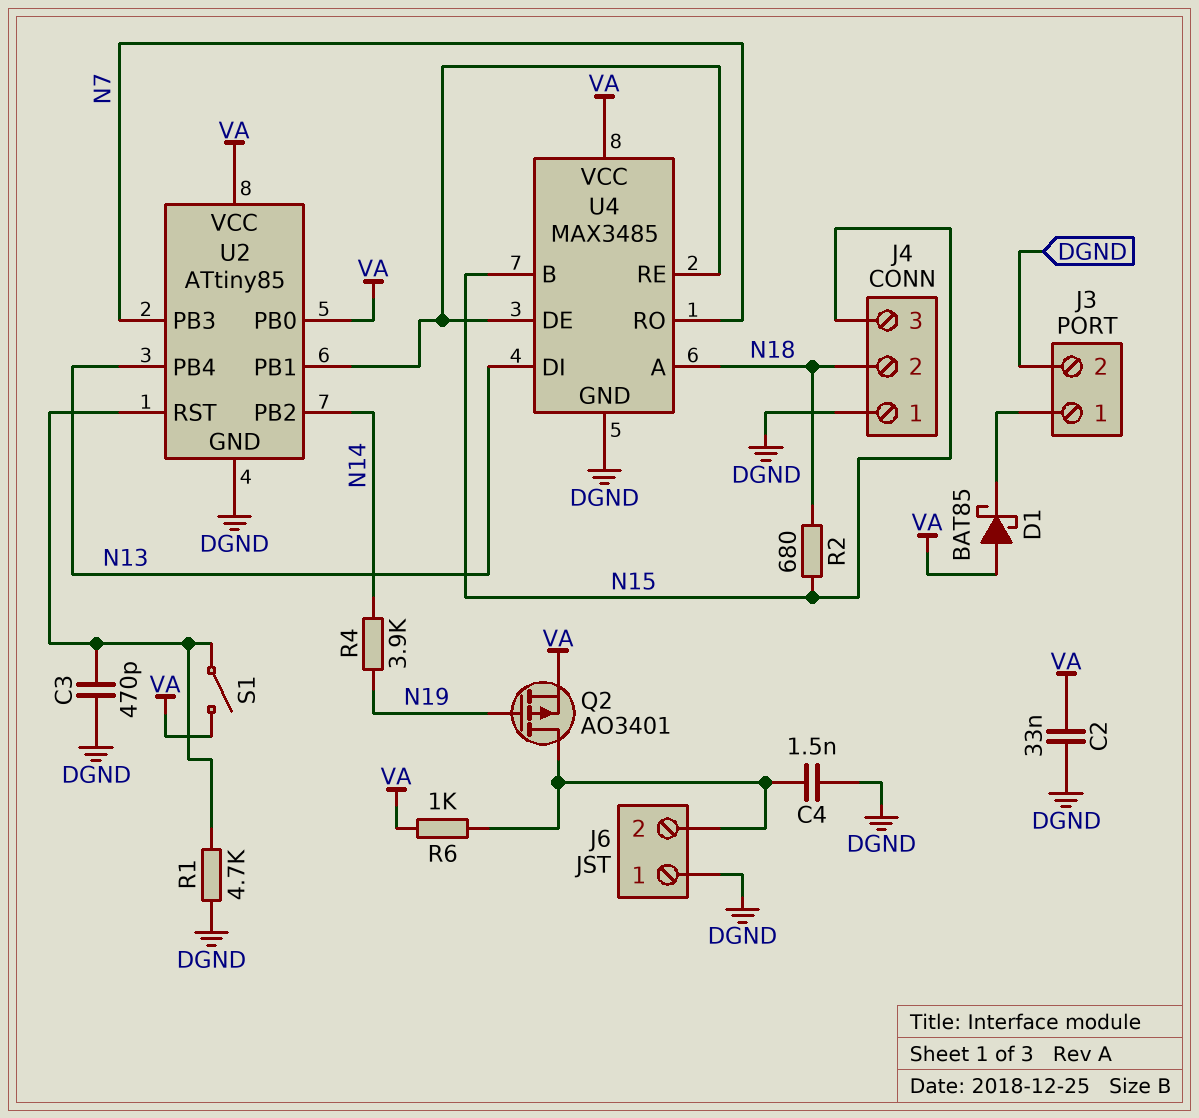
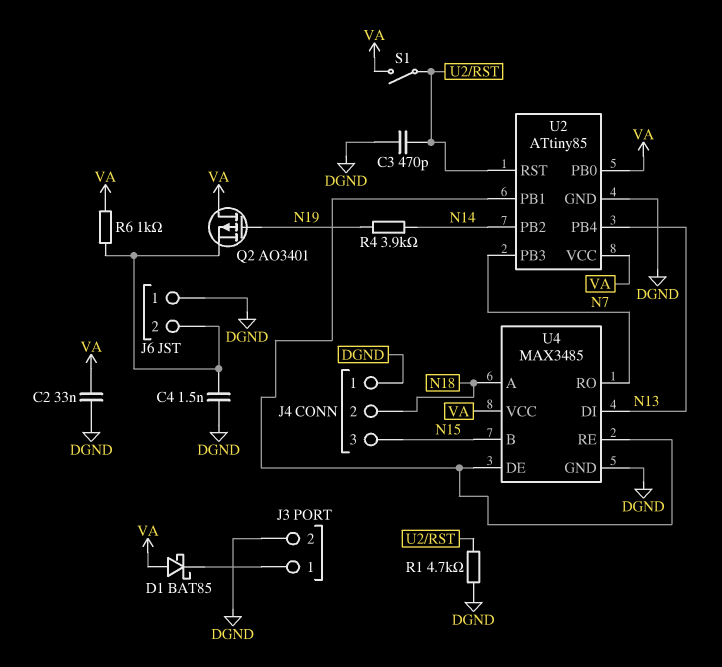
Q2: PMOS AO3401 (G N19, D J6/2, S VA) -> PMOS AO3401 (G N19, D VA, S J6/2)
R2: 680 (N15, N18) -> none

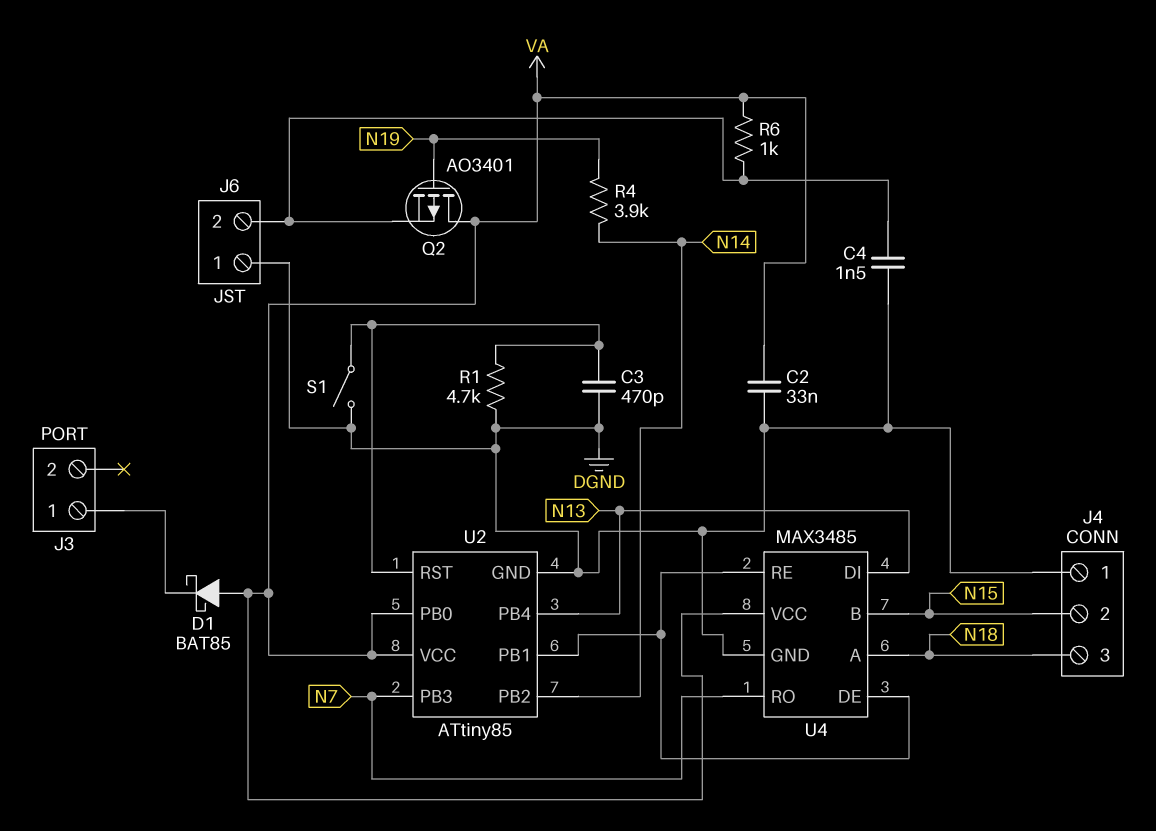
J3 pin 2: DGND -> none
J4 pin 2: N18 -> N15
J4 pin 3: N15 -> N18
S1: switch (U2/RST, VA) -> switch (DGND, U2/RST)

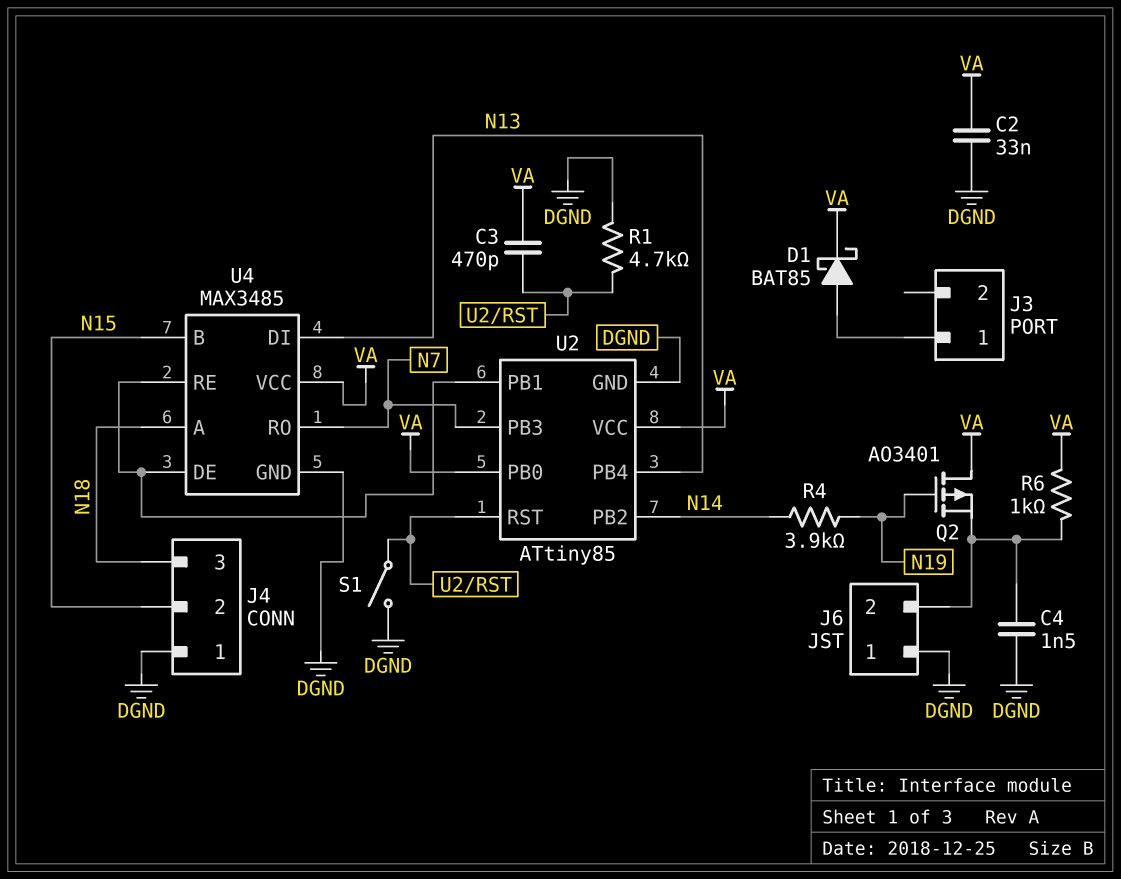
C3: 470pF (DGND, U2/RST) -> 470pF (U2/RST, VA)
D1: schottky BAT85 (A VA, K J3/1) -> schottky BAT85 (A J3/1, K VA)

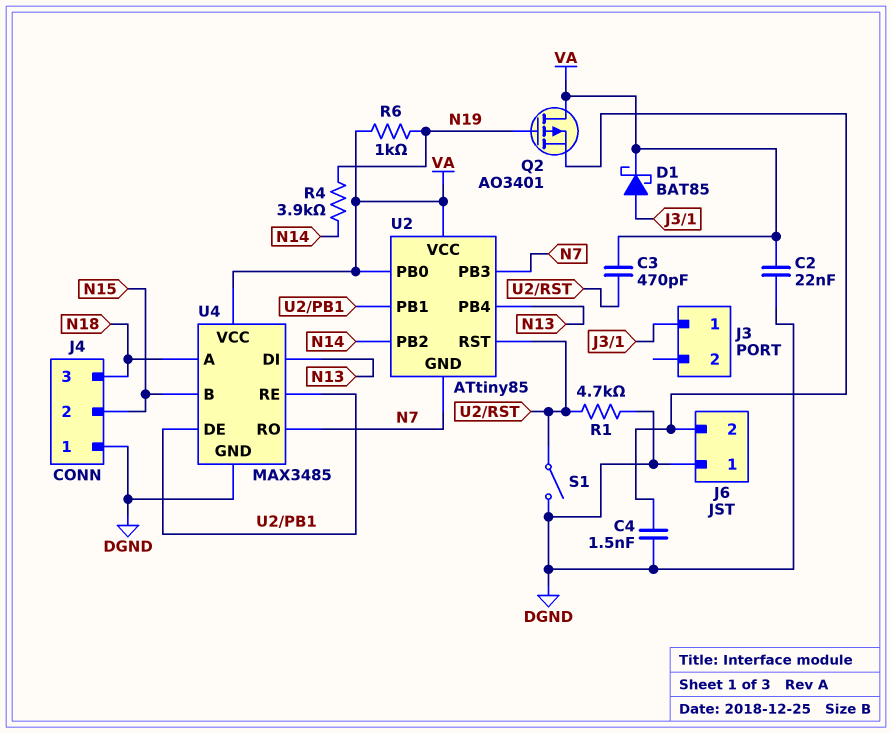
C2: 33nF (DGND, VA) -> 22nF (DGND, VA)
R6: 1k (J6/2, VA) -> 1k (N19, VA)
U2 pin GND: DGND -> N7

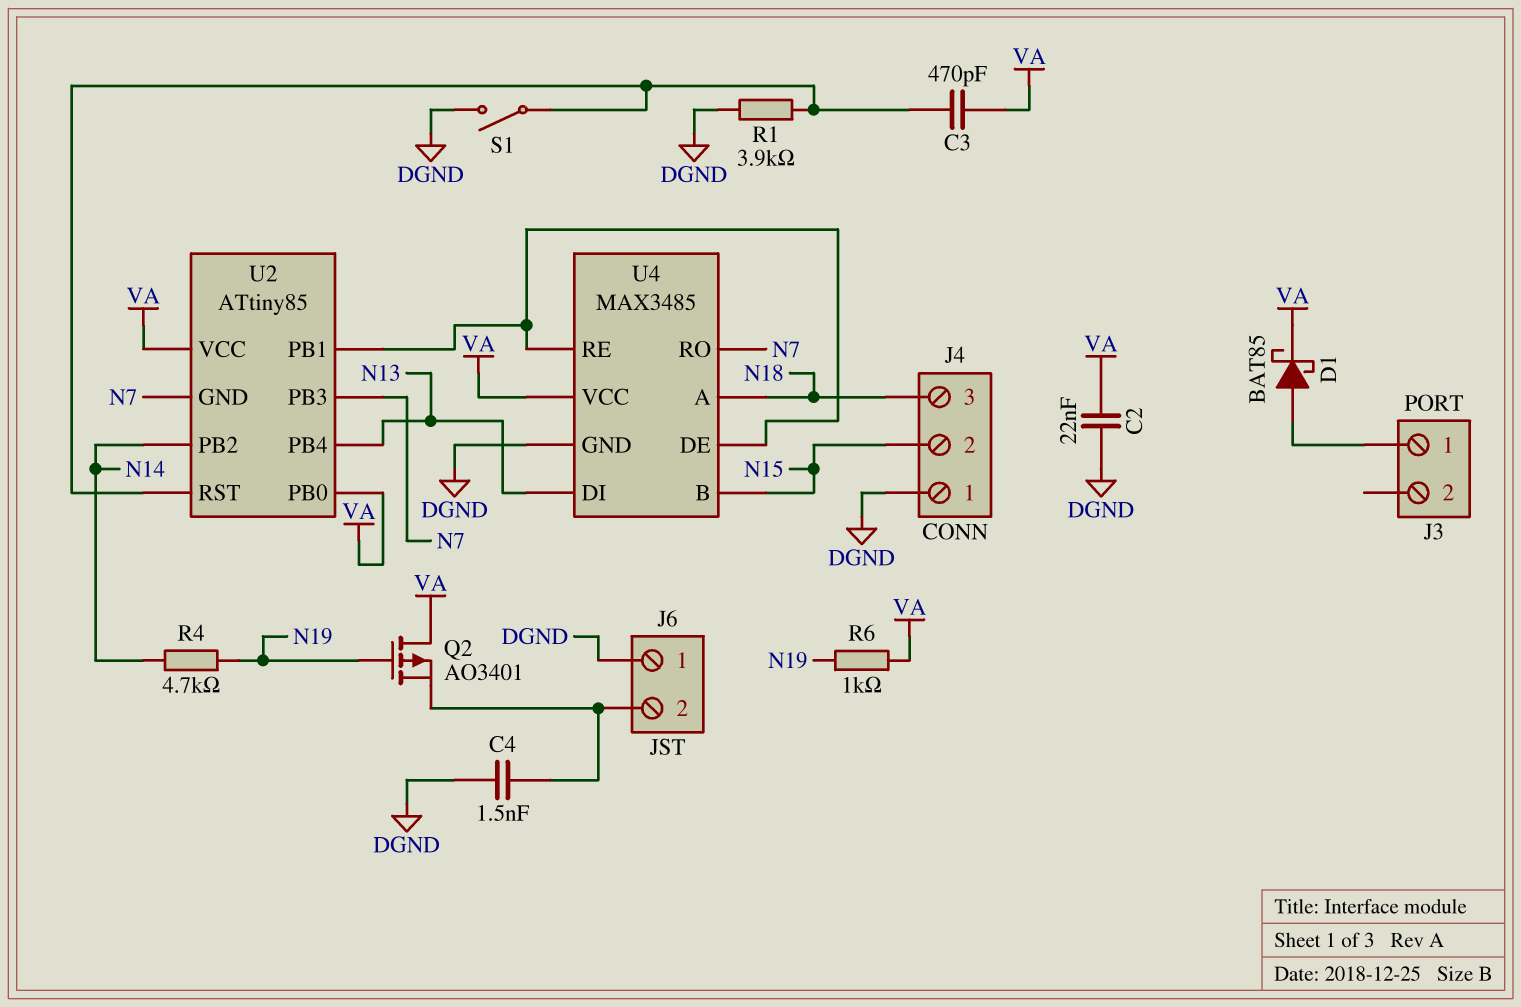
R1: 4.7k (DGND, U2/RST) -> 3.9k (DGND, U2/RST)
R4: 3.9k (N14, N19) -> 4.7k (N14, N19)

